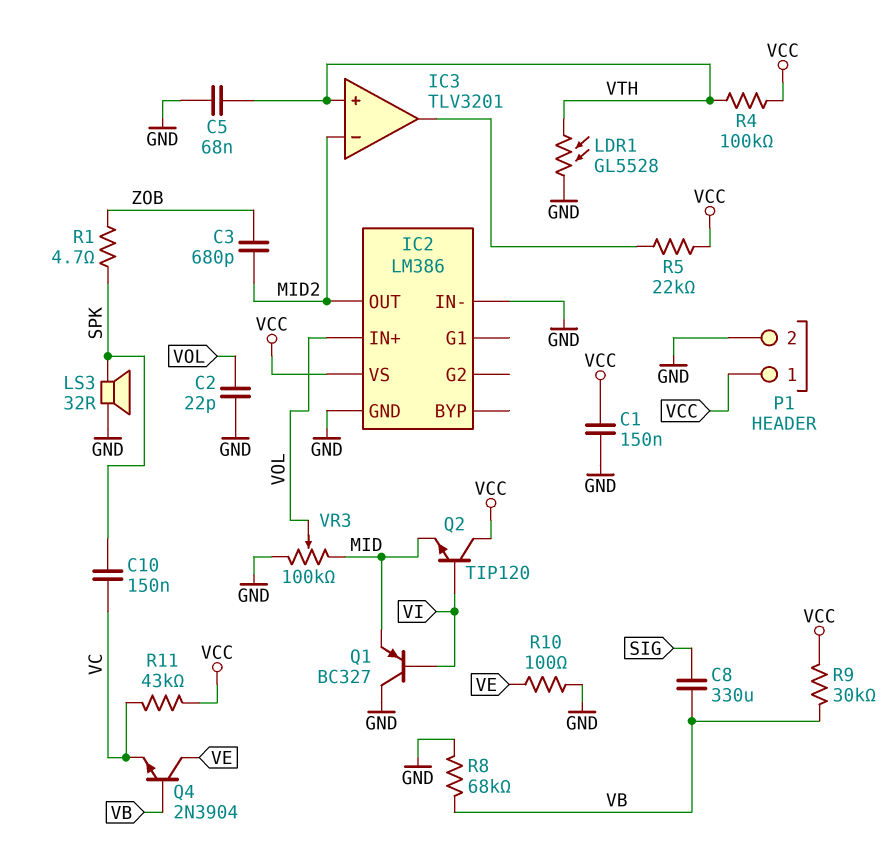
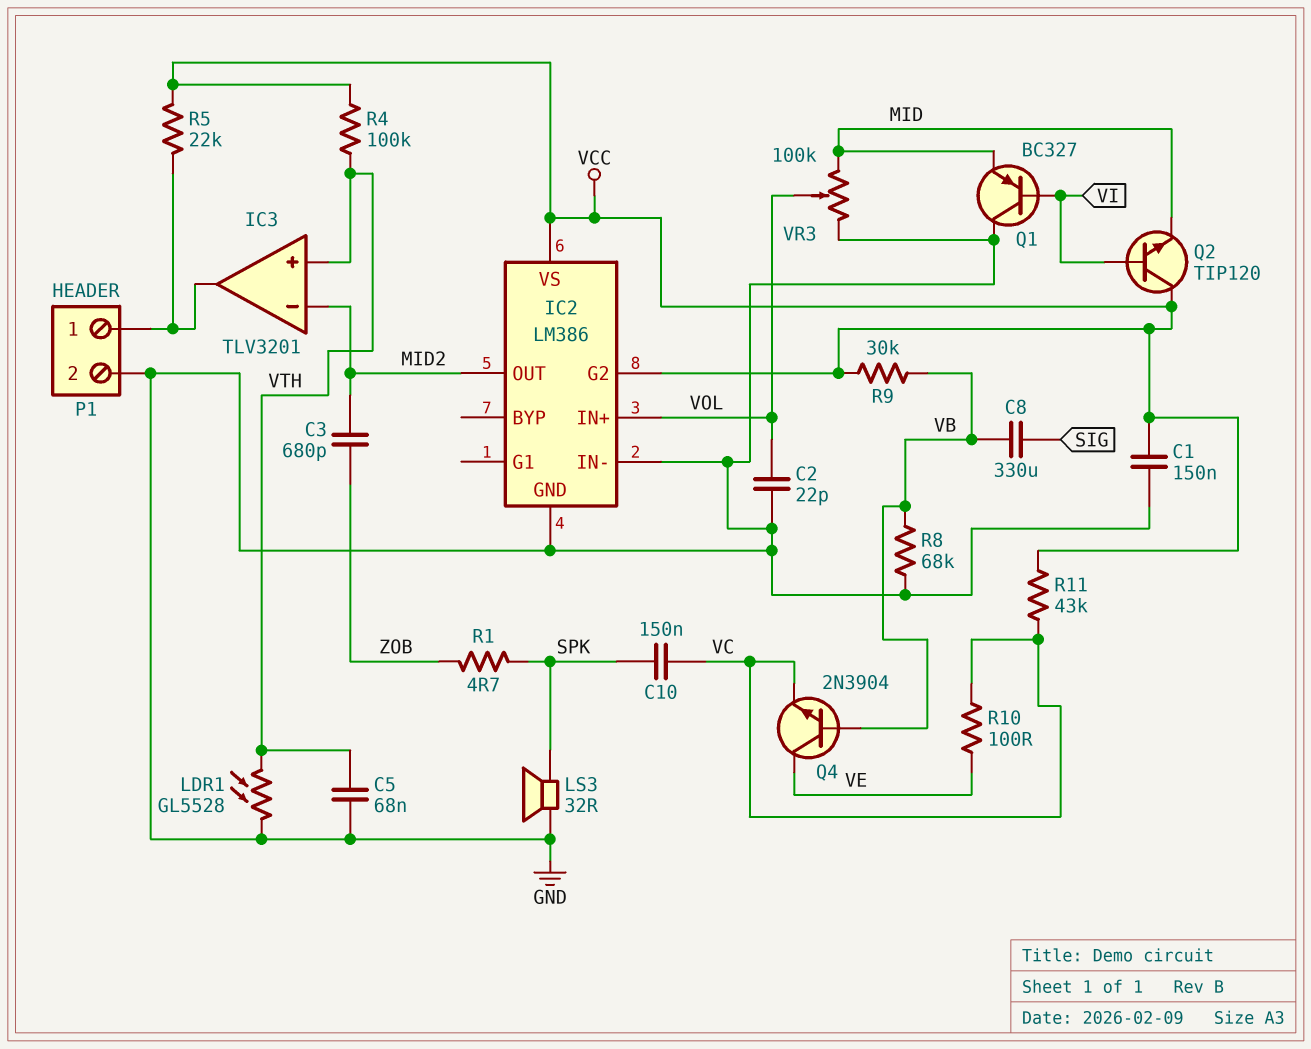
IC2 pin G2: none -> VCC
P1 pin 1: VCC -> IC3/out
R10: 100 (GND, VE) -> 100 (VC, VE)

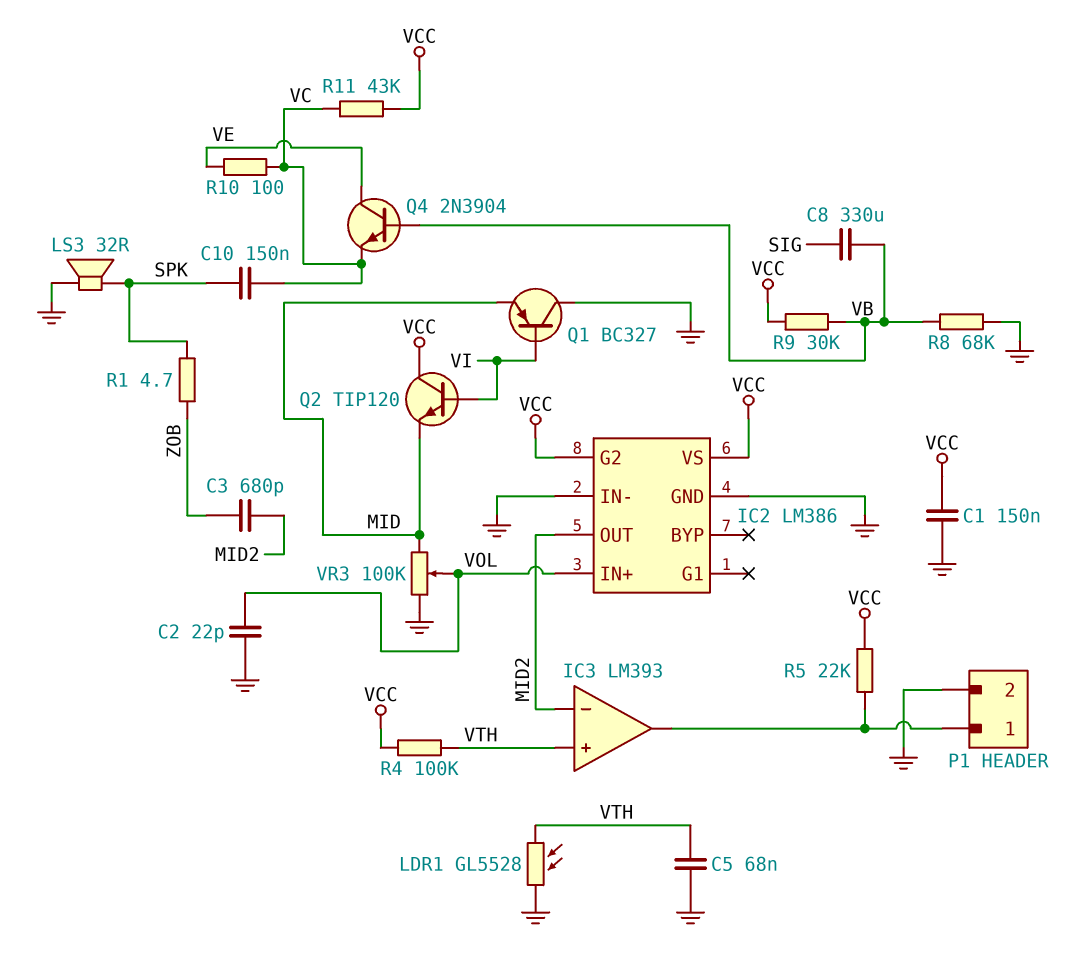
IC3: TLV3201 -> LM393

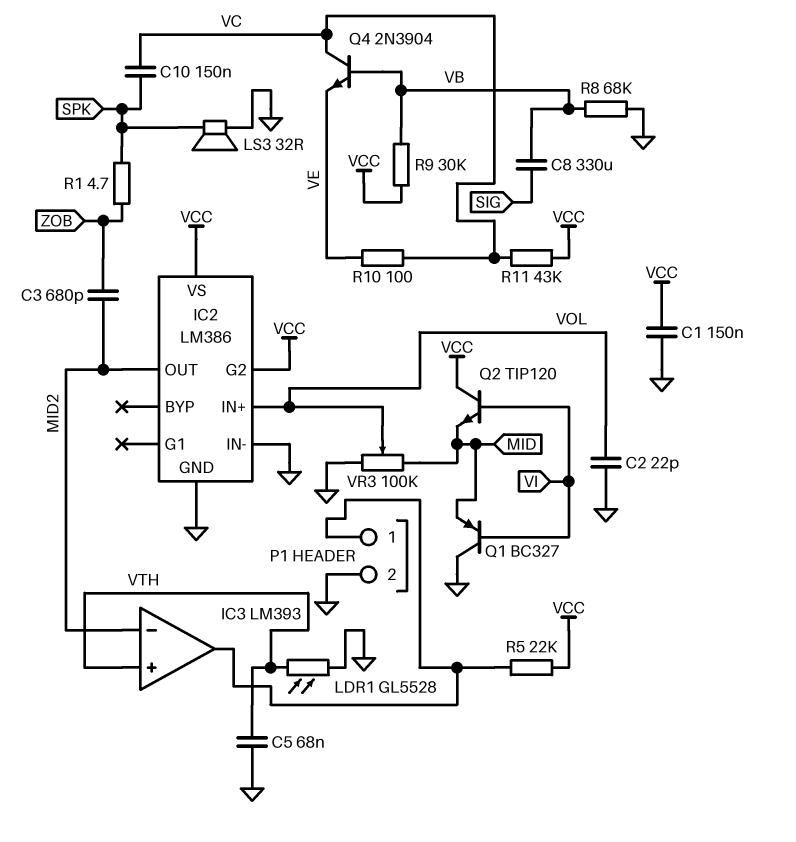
Q4: NPN 2N3904 (B VB, C VE, E VC) -> NPN 2N3904 (B VB, C VC, E VE)
R4: 100k (VCC, VTH) -> none

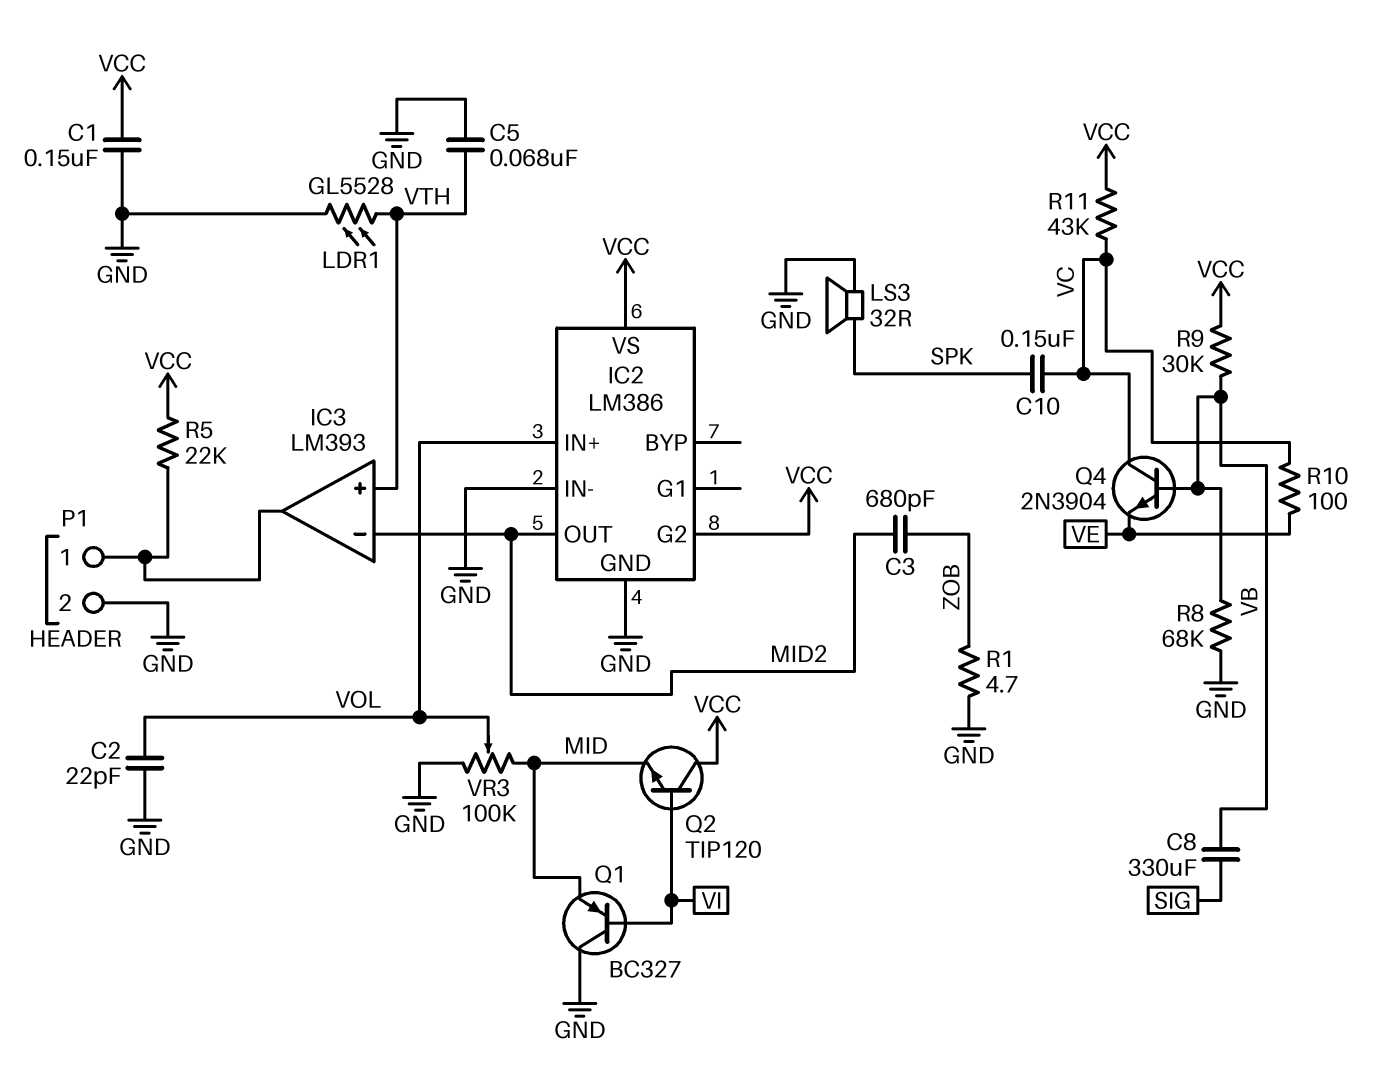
R1: 4.7 (SPK, ZOB) -> 4.7 (GND, ZOB)

